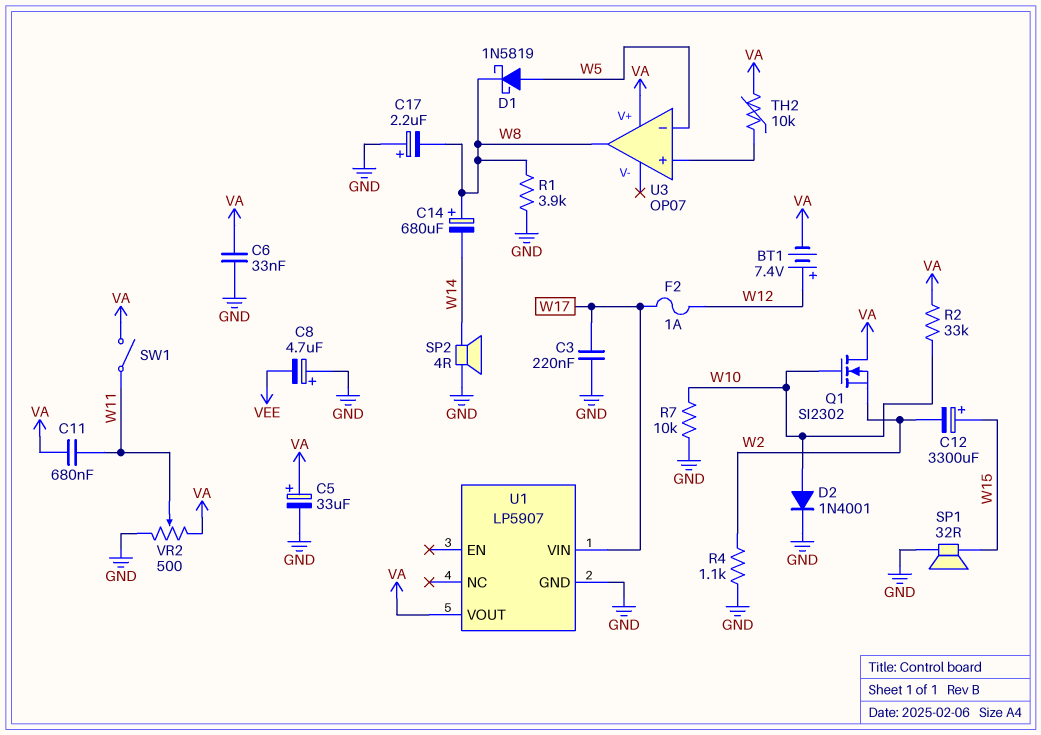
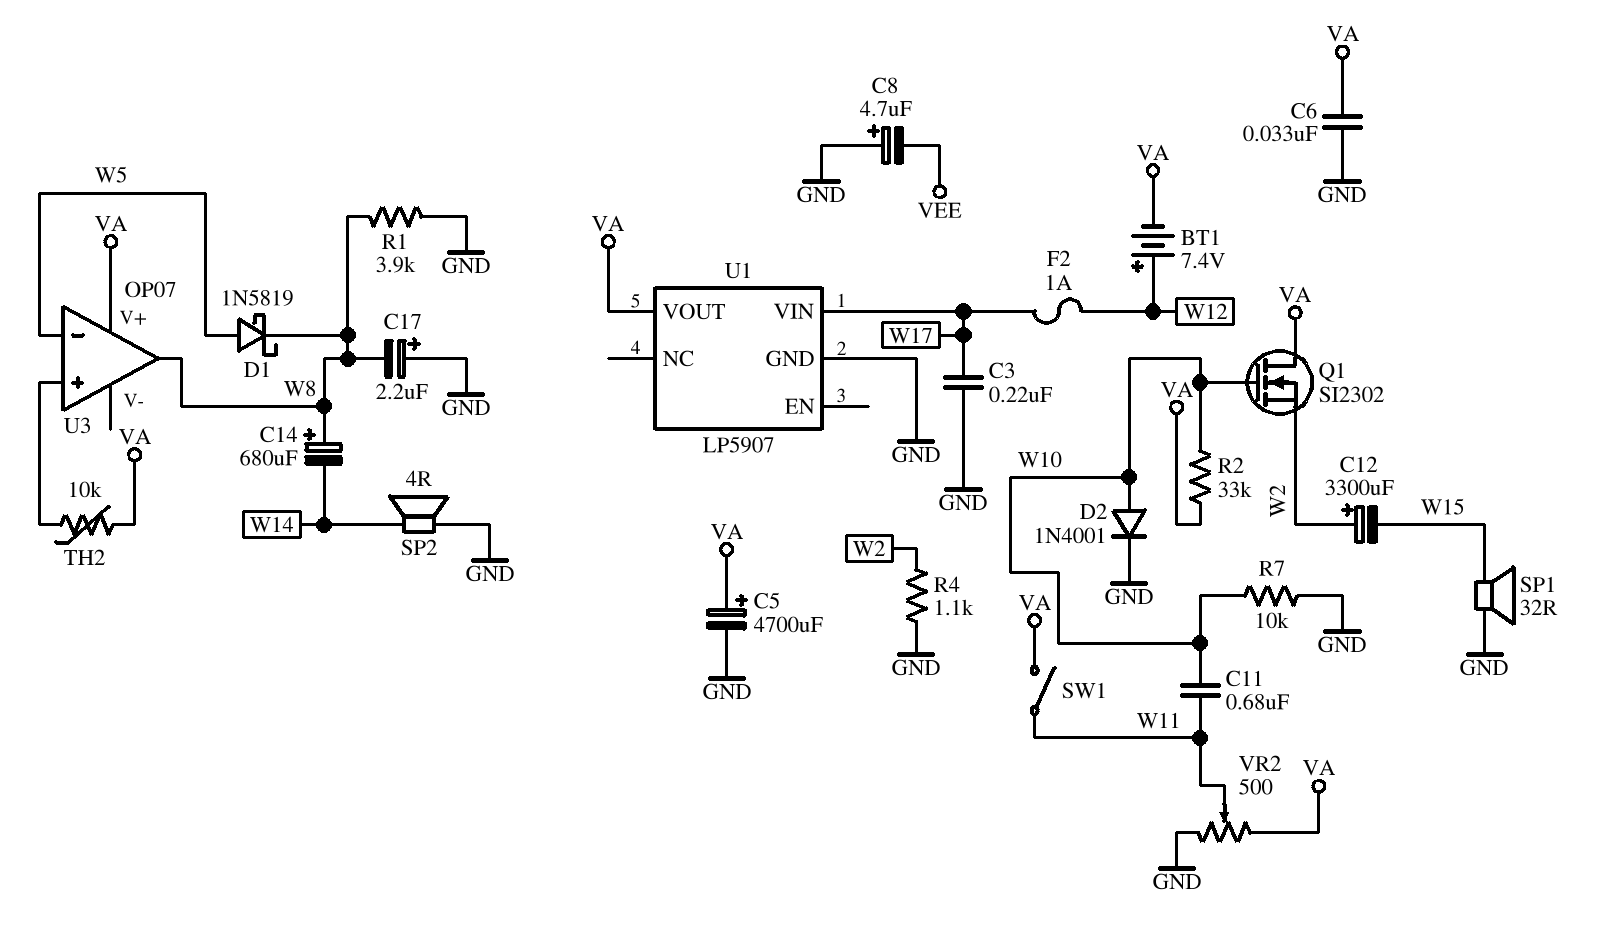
C5: 33uF (plus VA, minus GND) -> 4700uF (plus VA, minus GND)
C11: 680nF (VA, W11) -> 680nF (W10, W11)
C12: 3300uF (plus W15, minus W2) -> 3300uF (plus W2, minus W15)

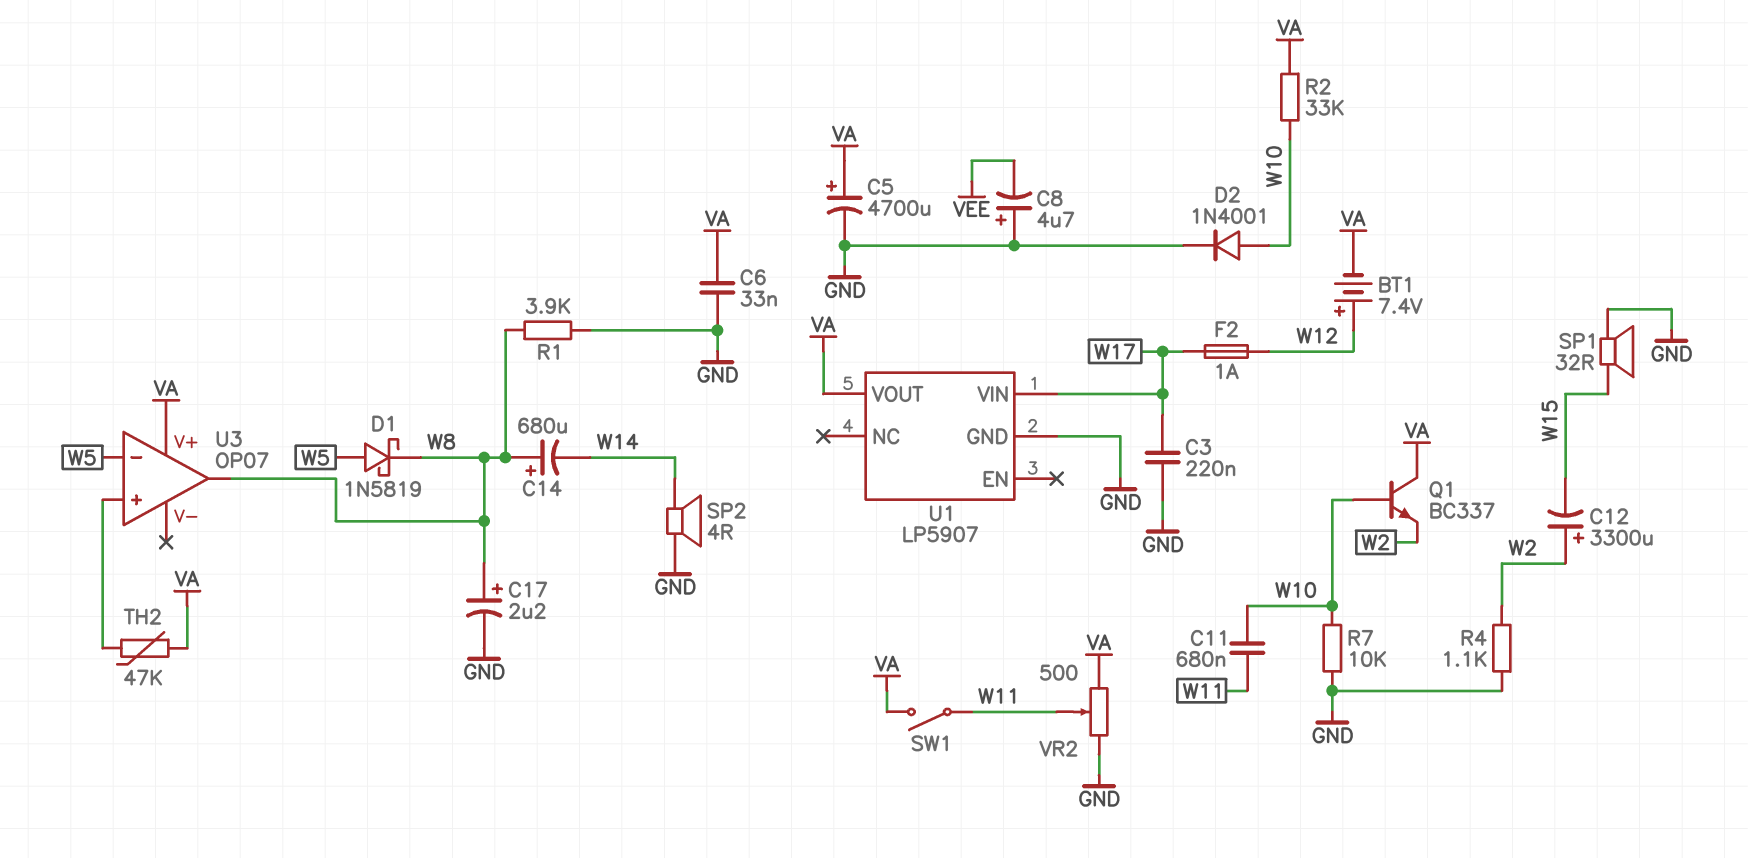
C17: 2.2uF (plus GND, minus W8) -> 2.2uF (plus W8, minus GND)
Q1: NMOS SI2302 (G W10, D VA, S W2) -> NPN BC337 (B W10, C VA, E W2)
TH2: 10k (U3/in+, VA) -> 47k (U3/in+, VA)

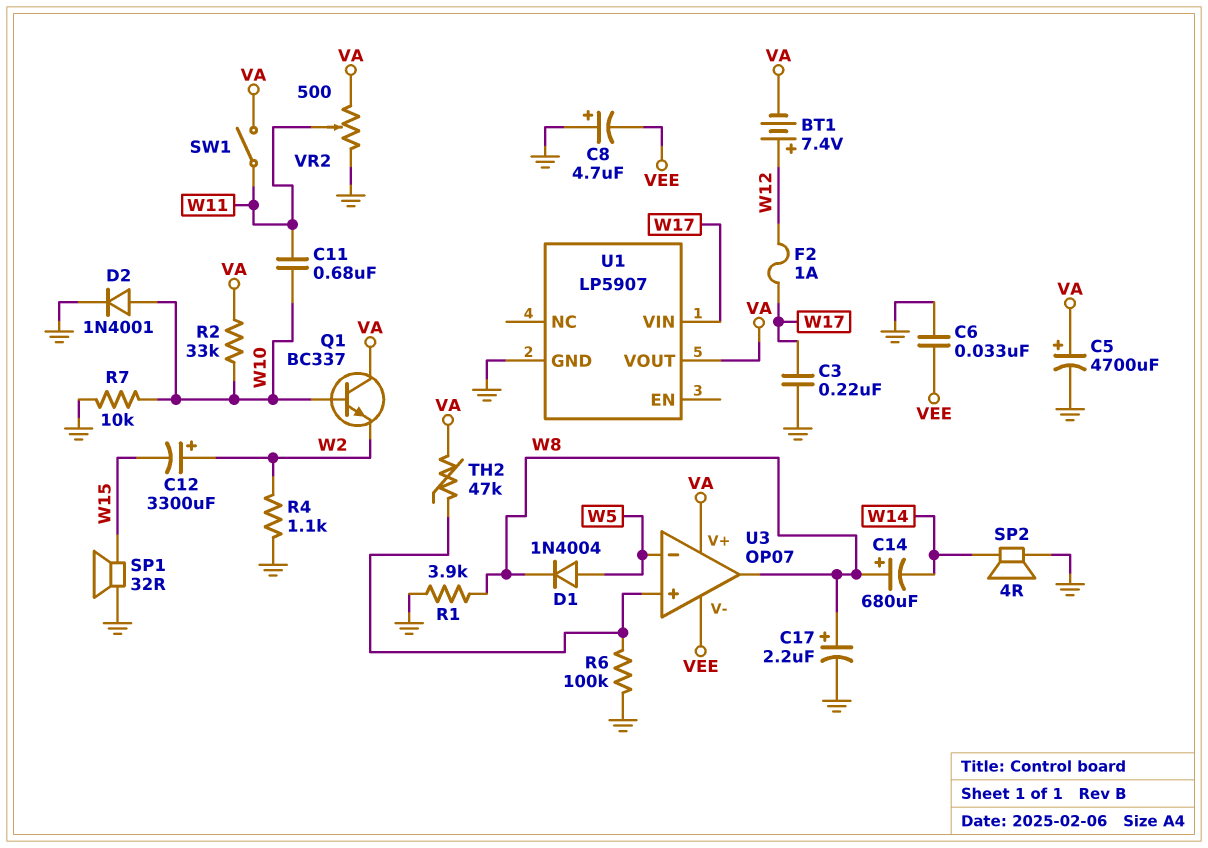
C6: 33nF (GND, VA) -> 33nF (GND, VEE)
D1: schottky 1N5819 (A W5, K W8) -> diode 1N4004 (A W5, K W8)
R6: none -> 100k (GND, U3/in+)
U3 pin V-: none -> VEE

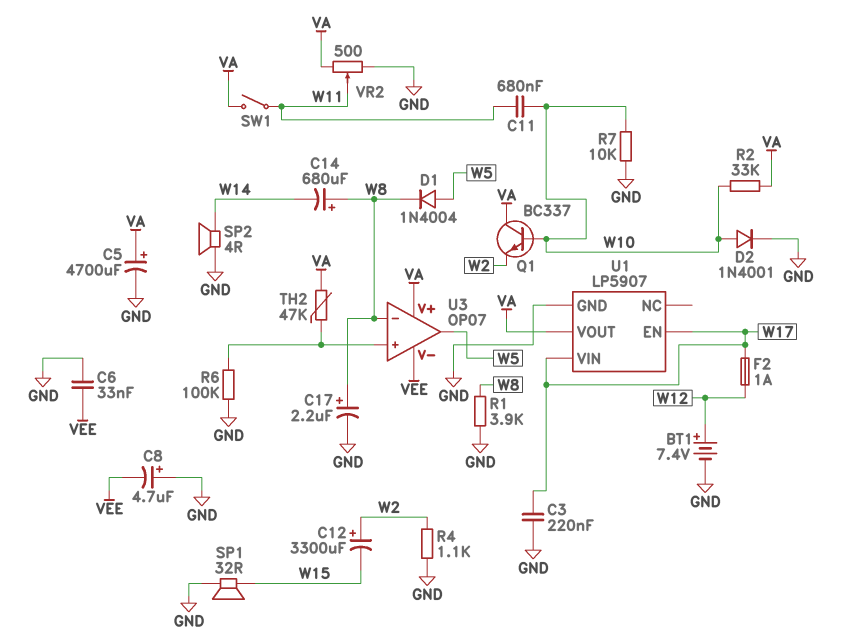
BT1: 7.4V (plus W12, minus VA) -> 7.4V (plus W12, minus GND)
U1 pin EN: none -> W17
U3 pin in-: W5 -> W8
U3 pin out: W8 -> W5

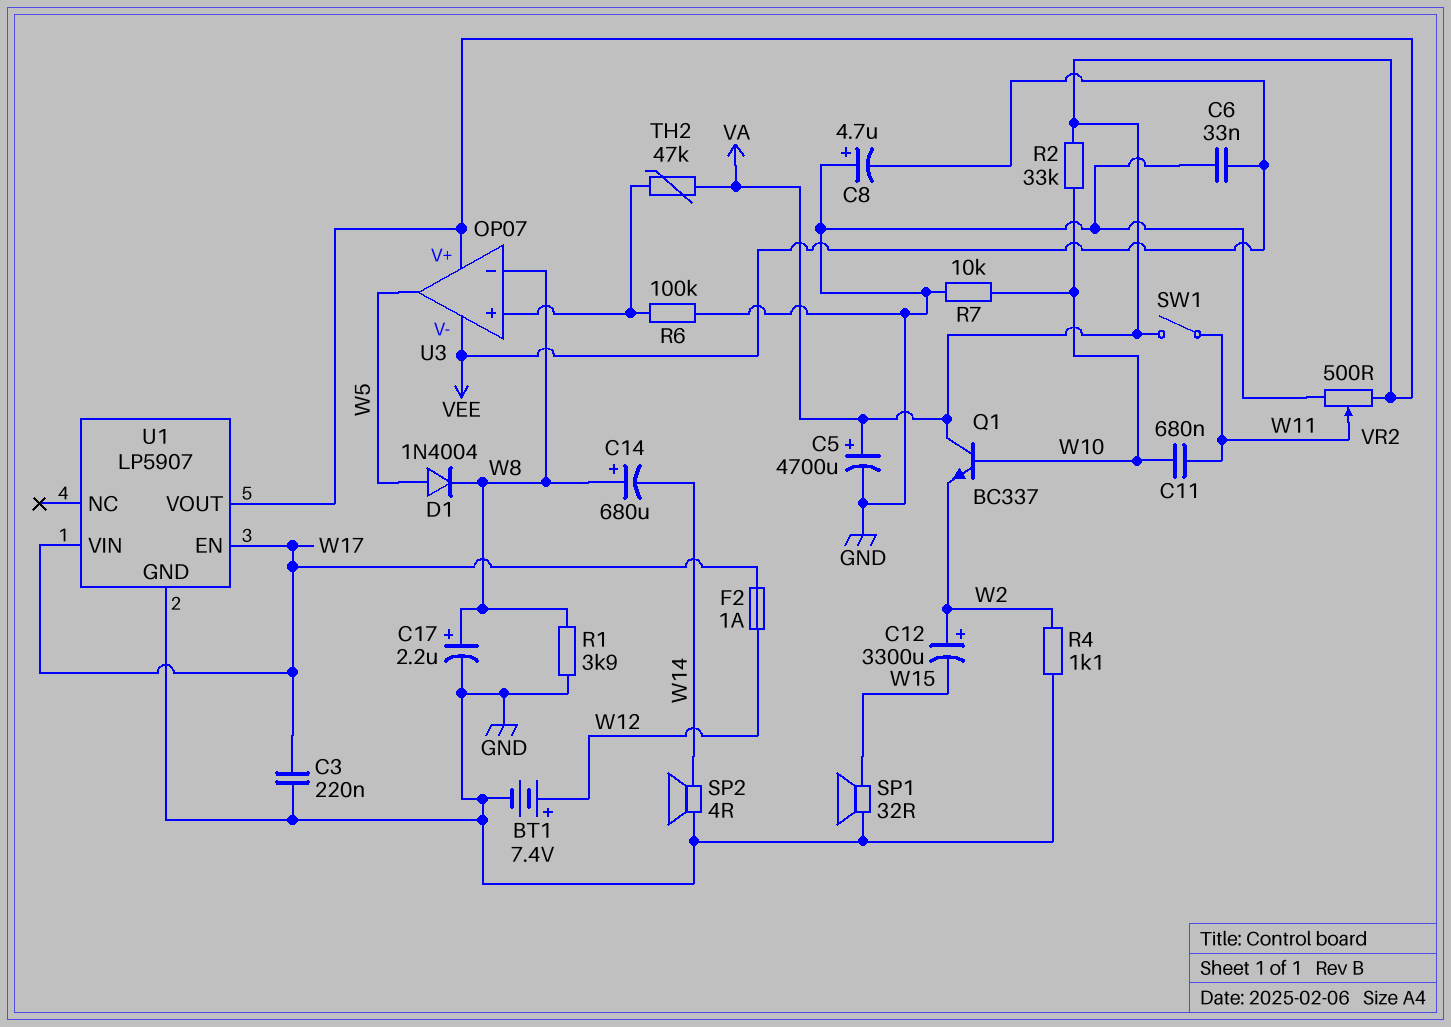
D2: diode 1N4001 (A W10, K GND) -> none

